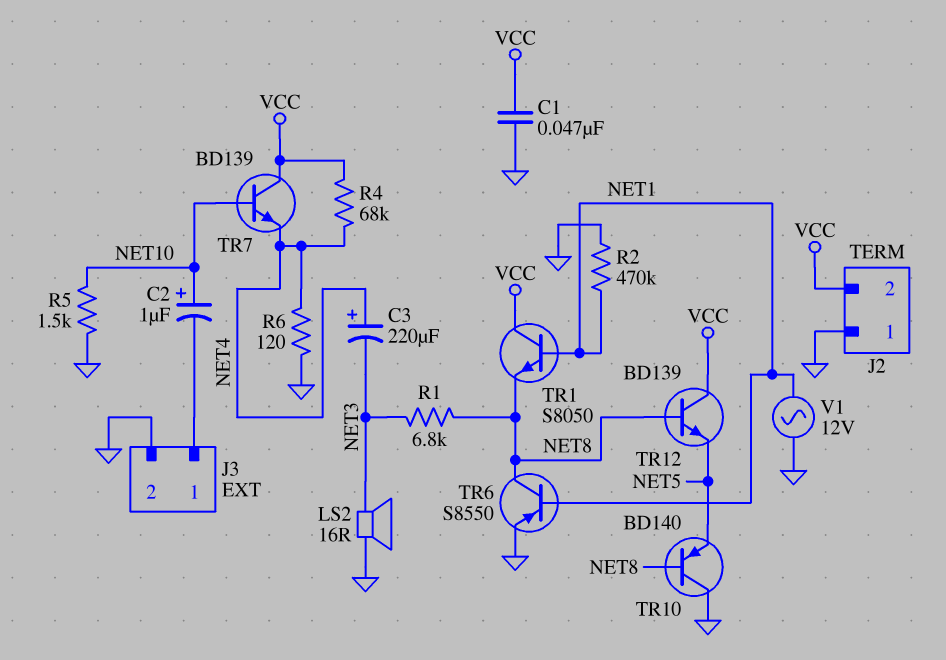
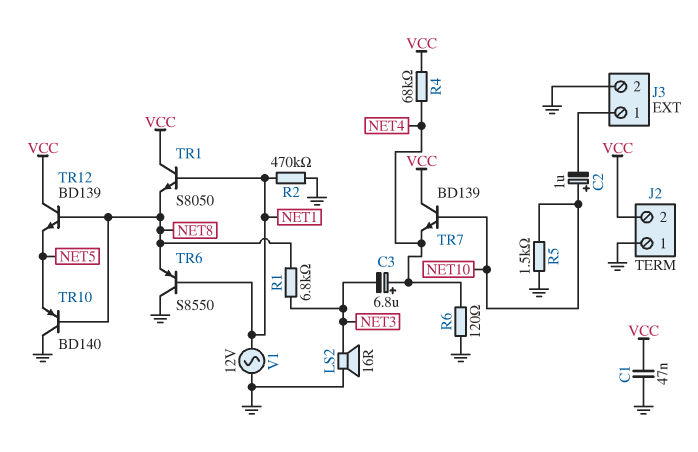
C3: 220uF (plus NET4, minus NET3) -> 6.8uF (plus NET4, minus NET3)
TR6: PNP S8550 (B NET1, C NET8, E GND) -> PNP S8550 (B NET1, C GND, E NET8)

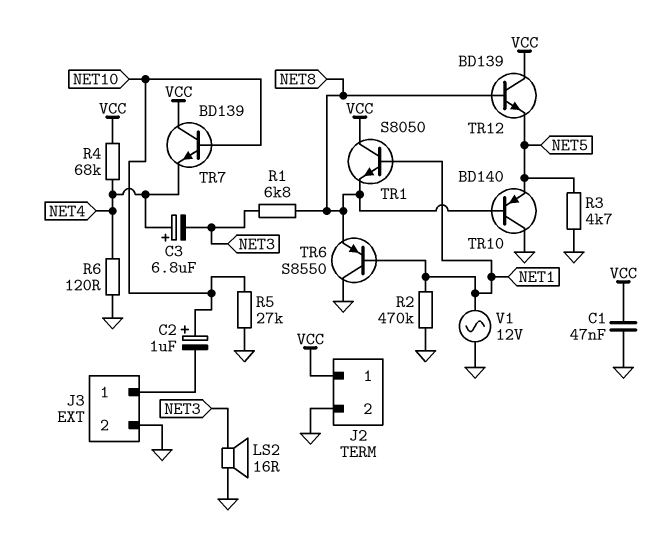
J2 pin 1: GND -> VCC
J2 pin 2: VCC -> GND
R3: none -> 4.7k (GND, NET5)
R5: 1.5k (GND, NET10) -> 27k (GND, NET10)

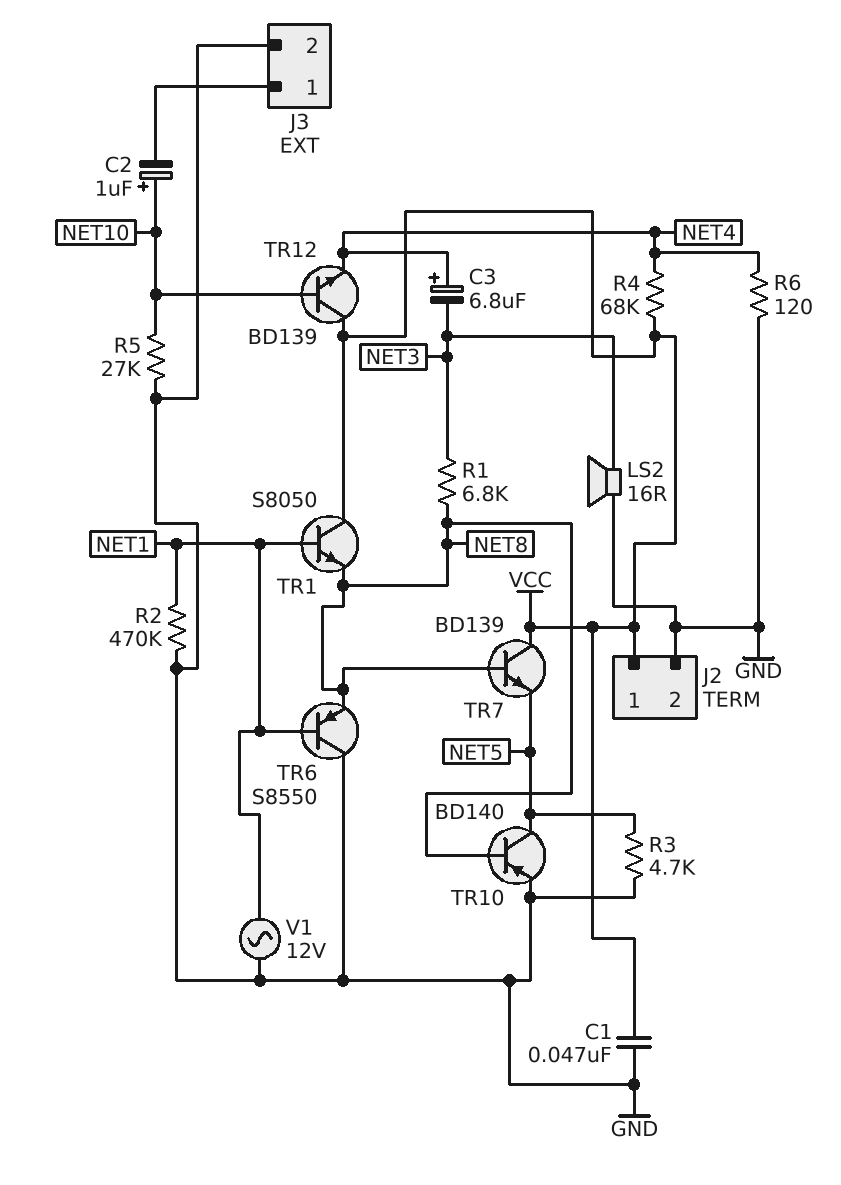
TR7: NPN BD139 (B NET10, C VCC, E NET4) -> NPN BD139 (B NET8, C VCC, E NET5)
TR10: PNP BD140 (B NET8, C GND, E NET5) -> PNP BD140 (B NET8, C NET5, E GND)
TR12: NPN BD139 (B NET8, C VCC, E NET5) -> NPN BD139 (B NET10, C VCC, E NET4)

